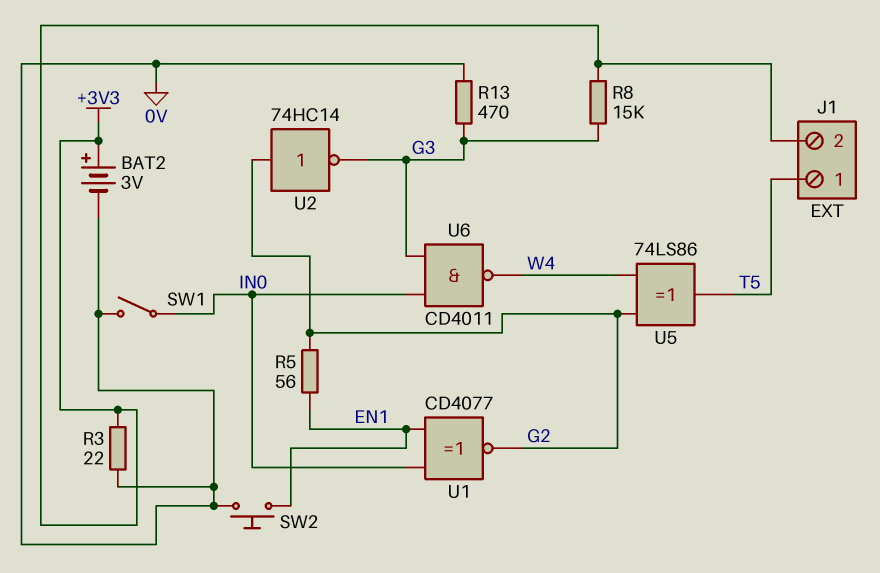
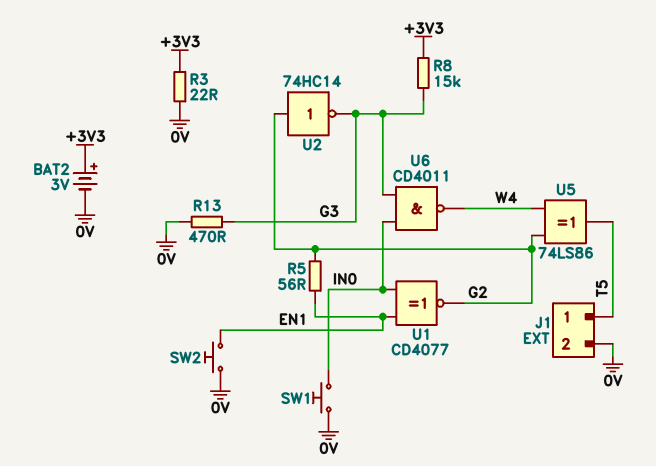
J1 pin 2: +3V3 -> 0V
SW1: switch (0V, IN0) -> button (0V, IN0)

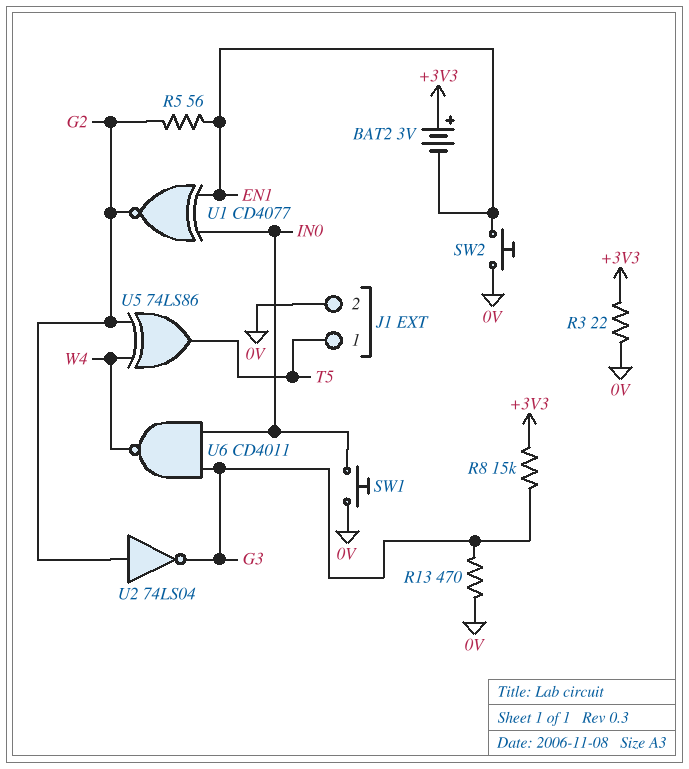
BAT2: 3V (plus +3V3, minus 0V) -> 3V (plus +3V3, minus EN1)
U2: NOT 74HC14 (in G2, out G3) -> NOT 74LS04 (in G2, out G3)

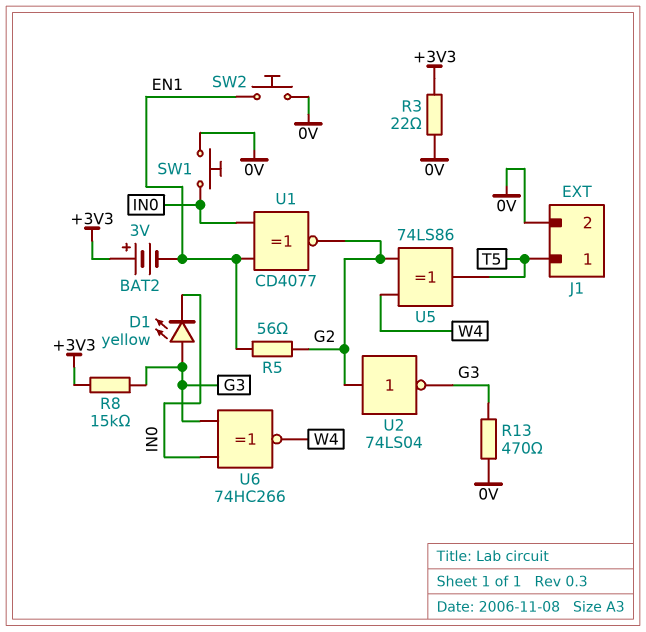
D1: none -> LED yellow (A G3, K IN0)
U6: NAND CD4011 (in G3, in IN0, out W4) -> XNOR 74HC266 (in G3, in IN0, out W4)

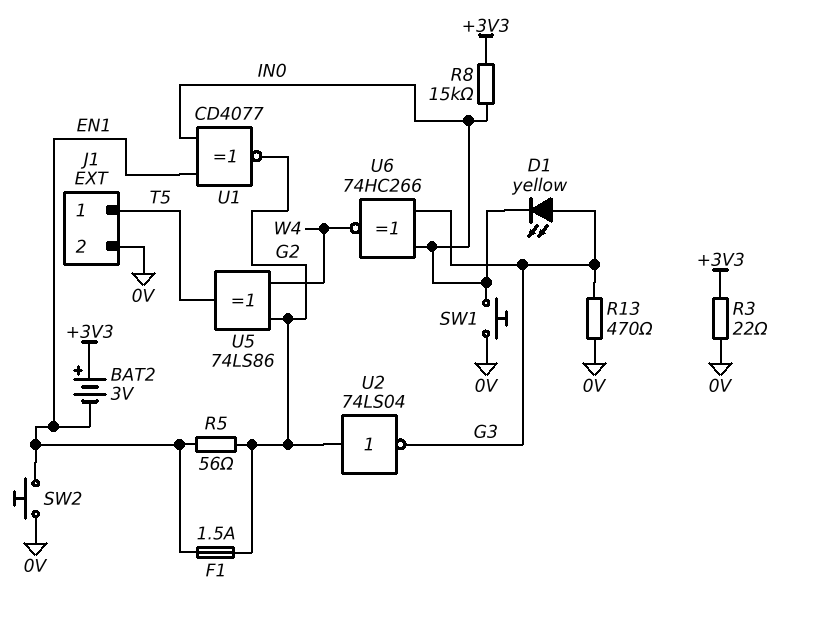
F1: none -> 1.5A (EN1, G2)
R8: 15k (+3V3, G3) -> 15k (+3V3, IN0)

